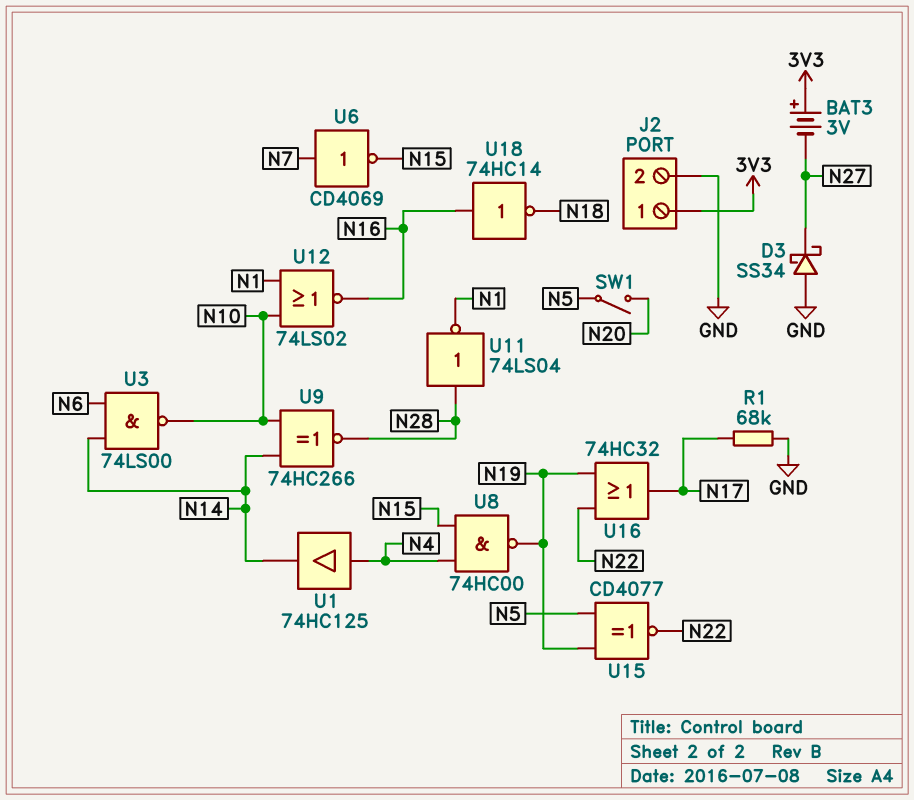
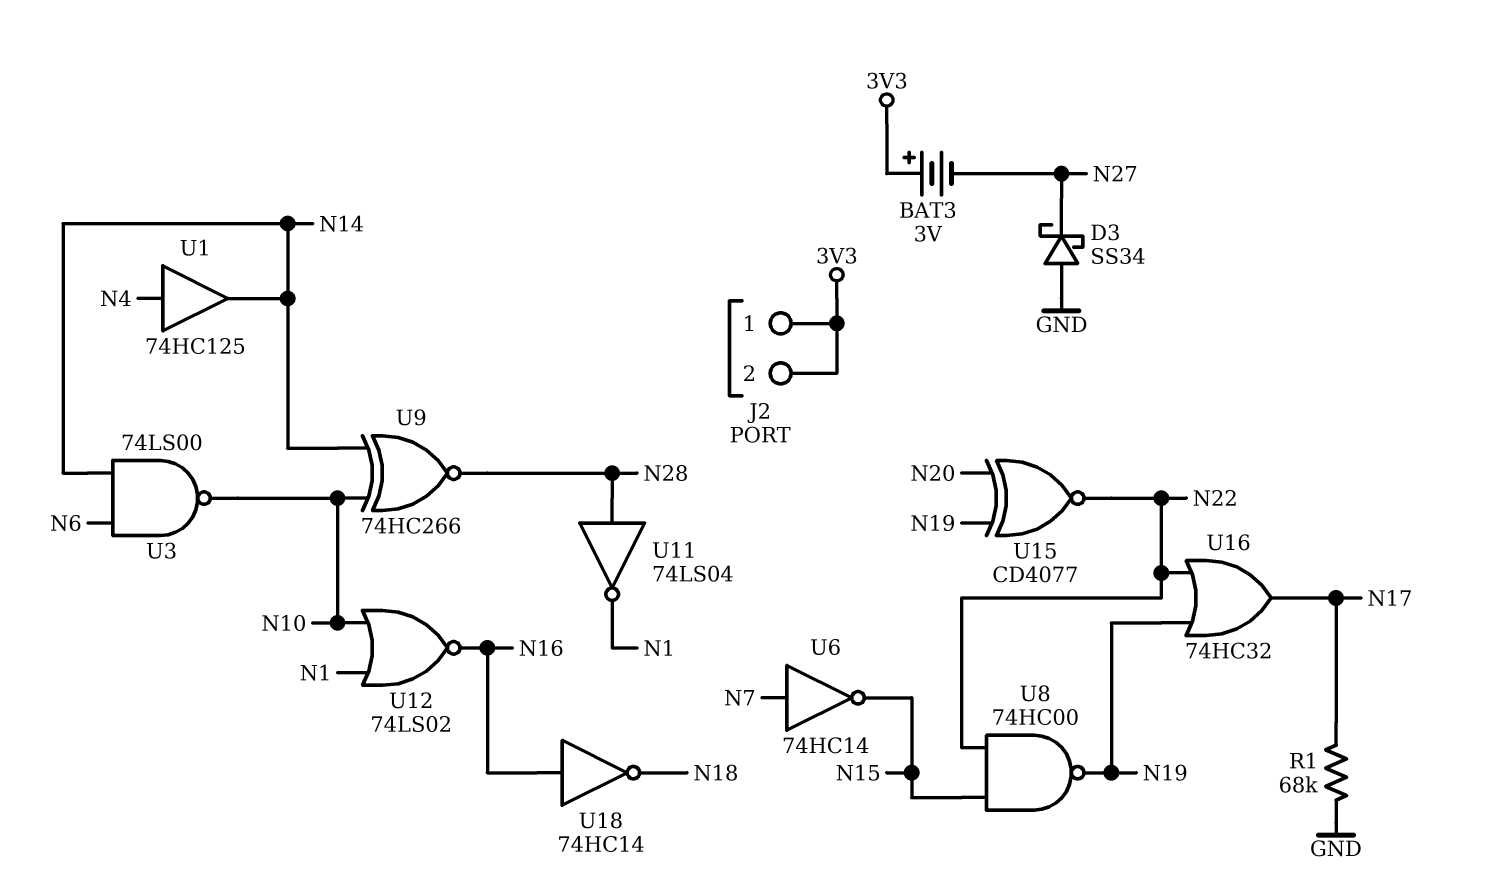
J2 pin 2: GND -> 3V3
SW1: switch (N5, N20) -> none
U6: NOT CD4069 (in N7, out N15) -> NOT 74HC14 (in N7, out N15)
U8: NAND 74HC00 (in N4, in N15, out N19) -> NAND 74HC00 (in N15, in N22, out N19)
U15: XNOR CD4077 (in N5, in N19, out N22) -> XNOR CD4077 (in N19, in N20, out N22)

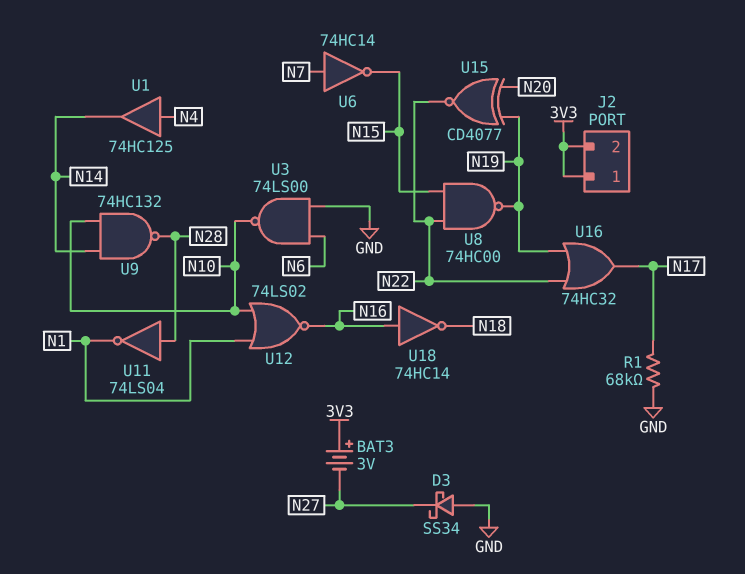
U3: NAND 74LS00 (in N6, in N14, out N10) -> NAND 74LS00 (in GND, in N6, out N10)
U9: XNOR 74HC266 (in N10, in N14, out N28) -> NAND 74HC132 (in N10, in N14, out N28)

